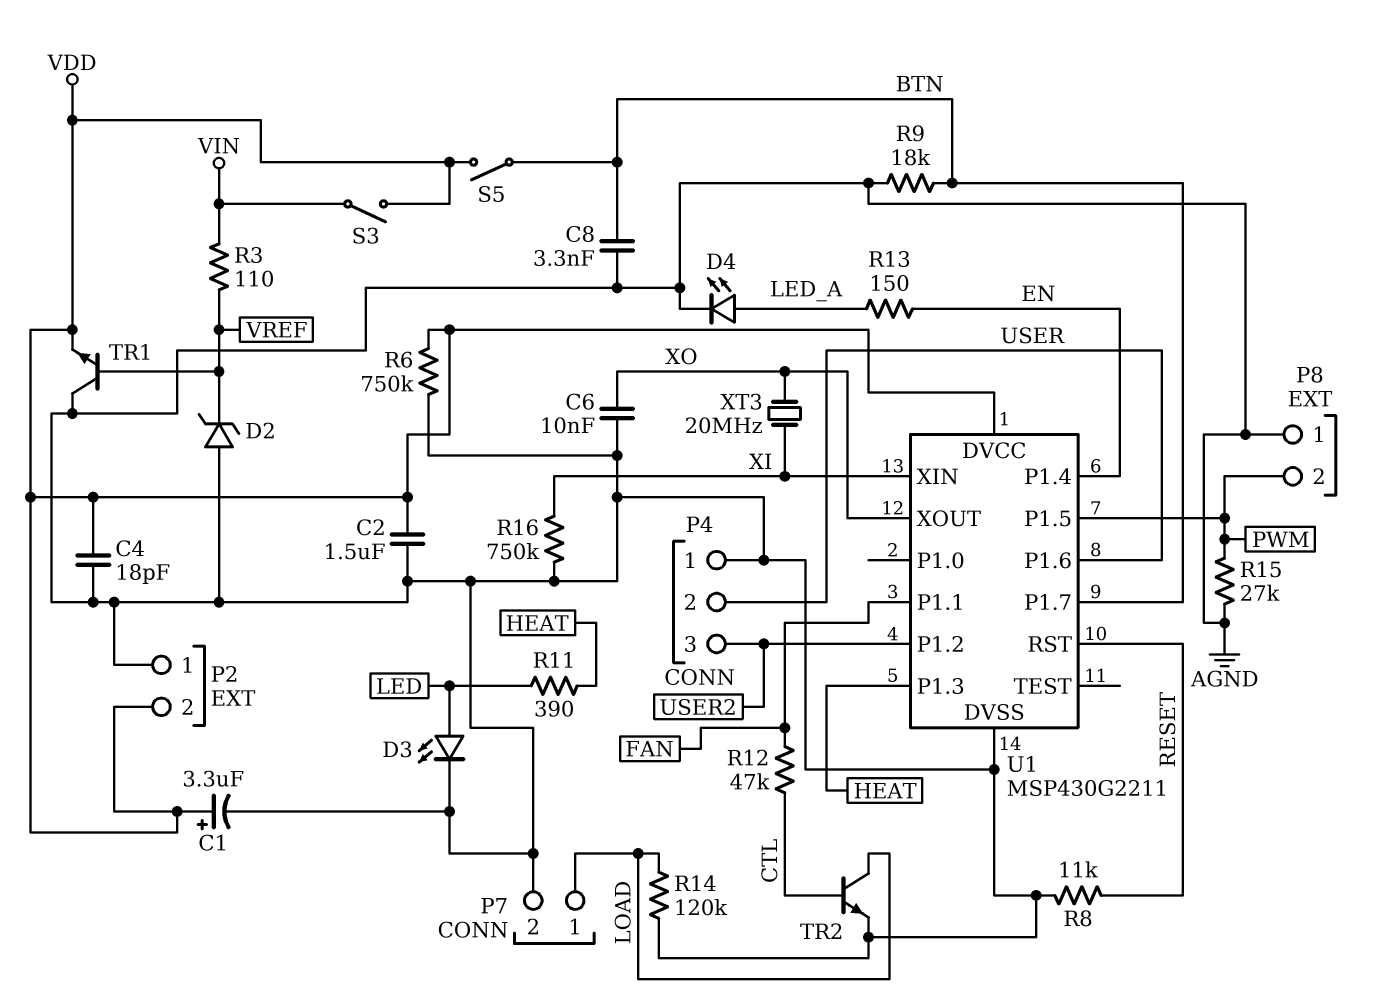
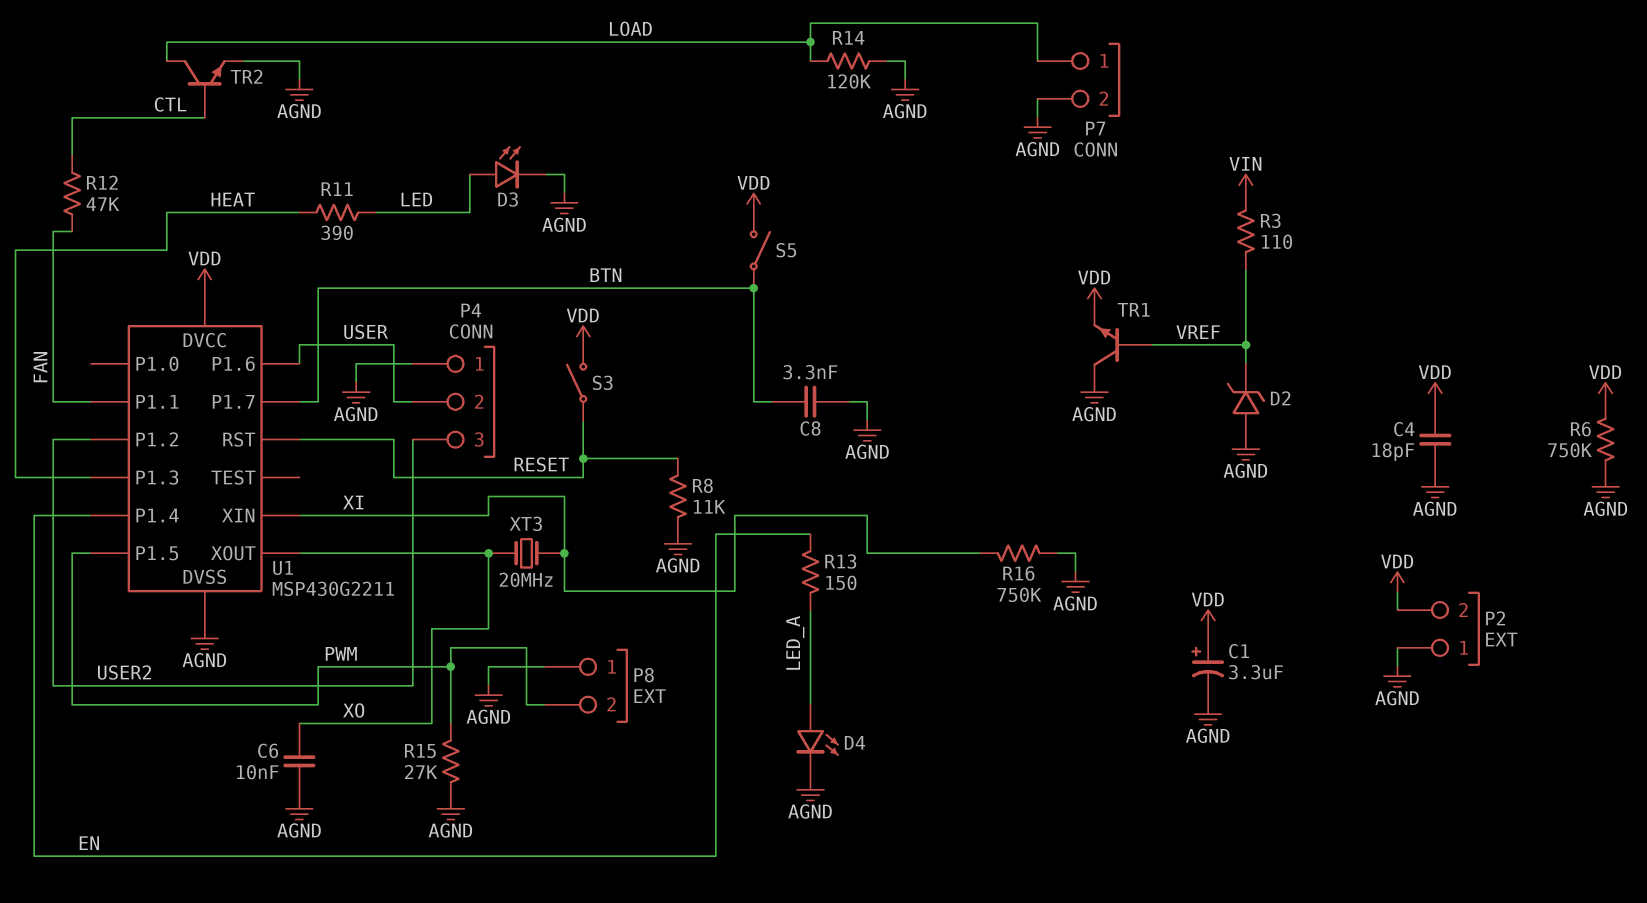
C2: 1.5uF (AGND, VDD) -> none
R9: 18k (AGND, BTN) -> none
S3: switch (VDD, VIN) -> switch (RESET, VDD)

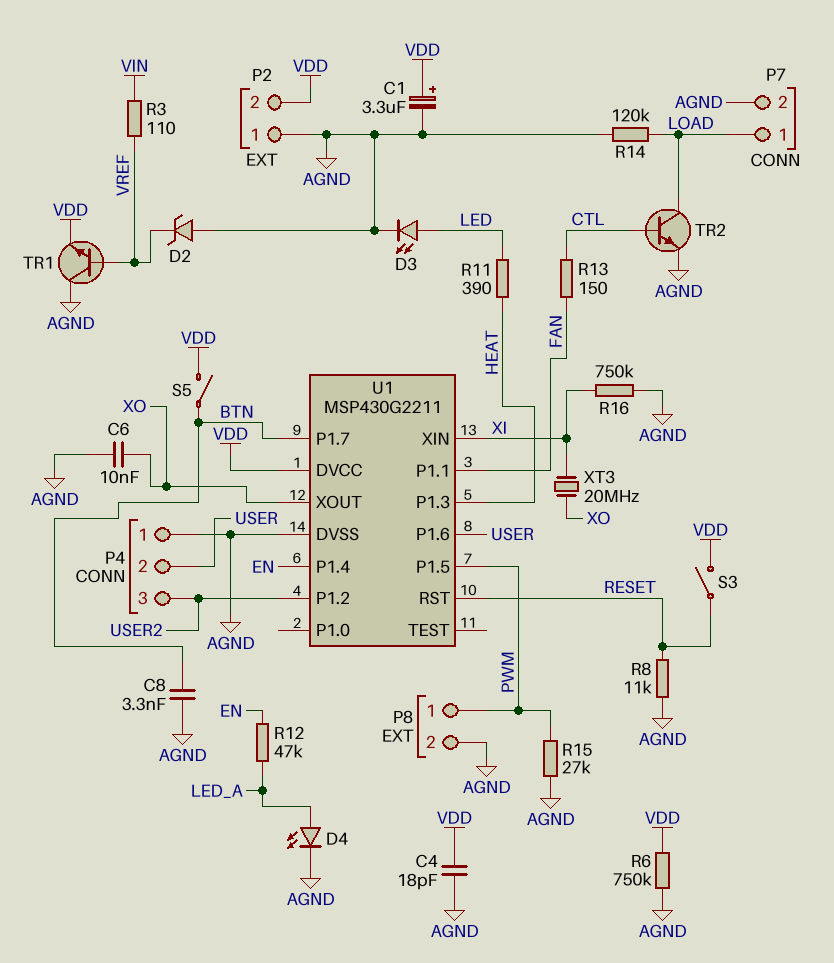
P8 pin 1: AGND -> PWM
P8 pin 2: PWM -> AGND
R12: 47k (CTL, FAN) -> 47k (EN, LED_A)
R13: 150 (EN, LED_A) -> 150 (CTL, FAN)

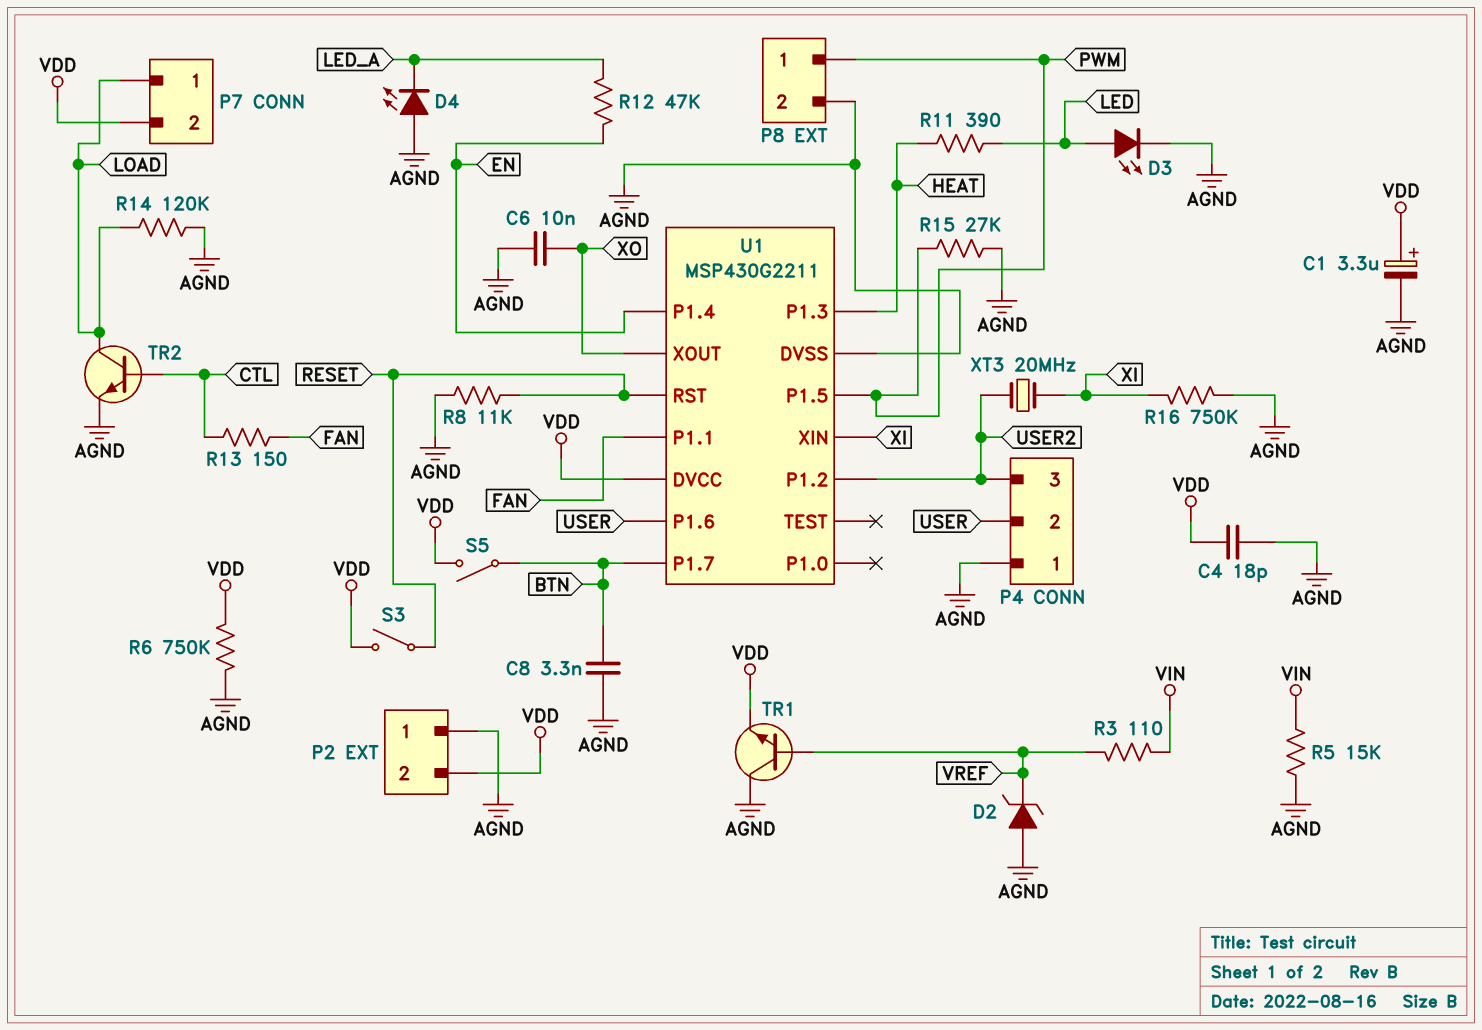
D4: LED (A LED_A, K AGND) -> LED (A AGND, K LED_A)
P7 pin 2: AGND -> VDD
R5: none -> 15k (AGND, VIN)
XT3: 20MHz (XI, XO) -> 20MHz (USER2, XI)

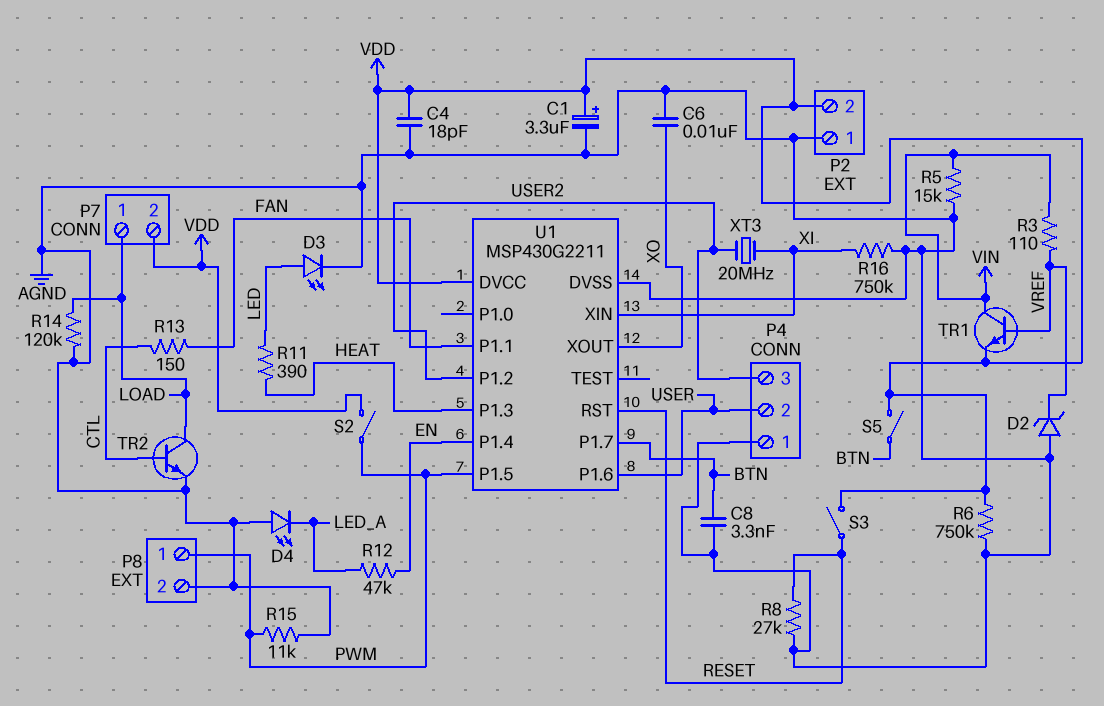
R8: 11k (AGND, RESET) -> 27k (AGND, RESET)
R15: 27k (AGND, PWM) -> 11k (AGND, PWM)
S2: none -> switch (PWM, VDD)
TR1: NPN (B VREF, C AGND, E VDD) -> NPN (B VREF, C VIN, E VDD)

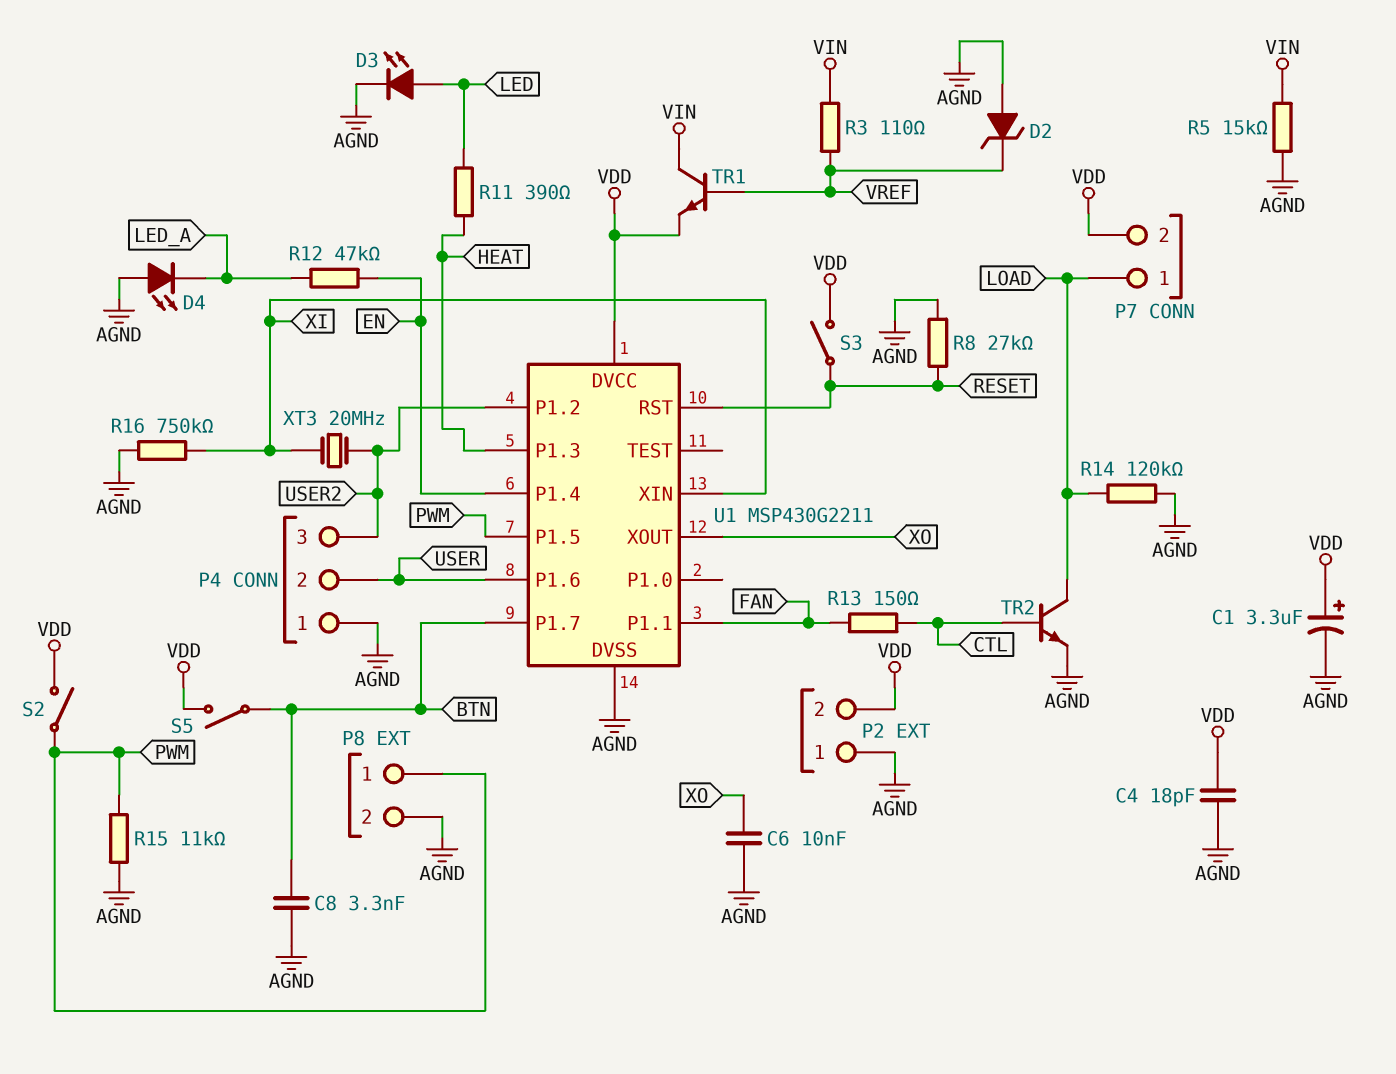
R6: 750k (AGND, VDD) -> none

